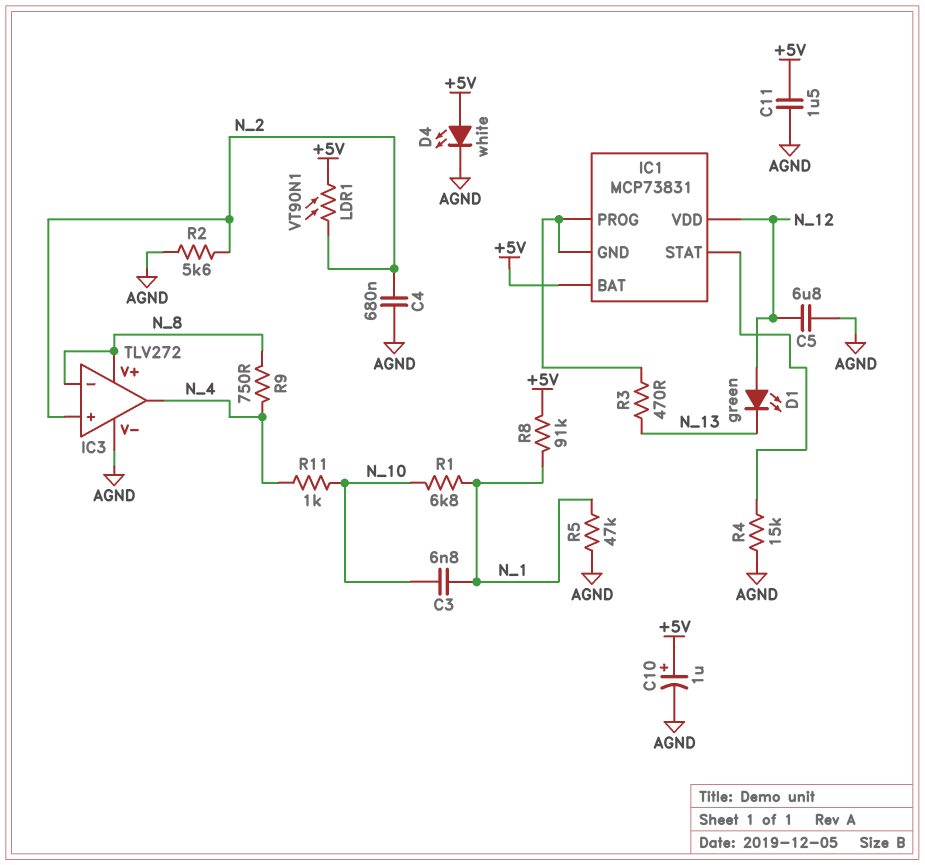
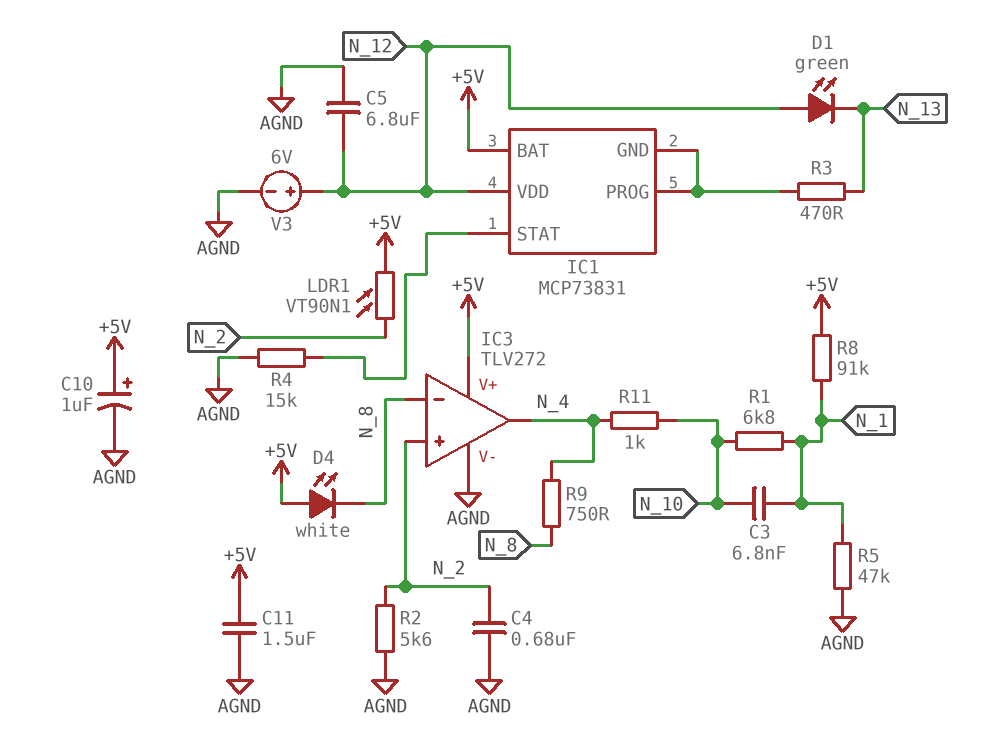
D4: LED white (A +5V, K AGND) -> LED white (A +5V, K N_8)
IC3 pin V+: N_8 -> +5V
V3: none -> 6V (plus N_12, minus AGND)

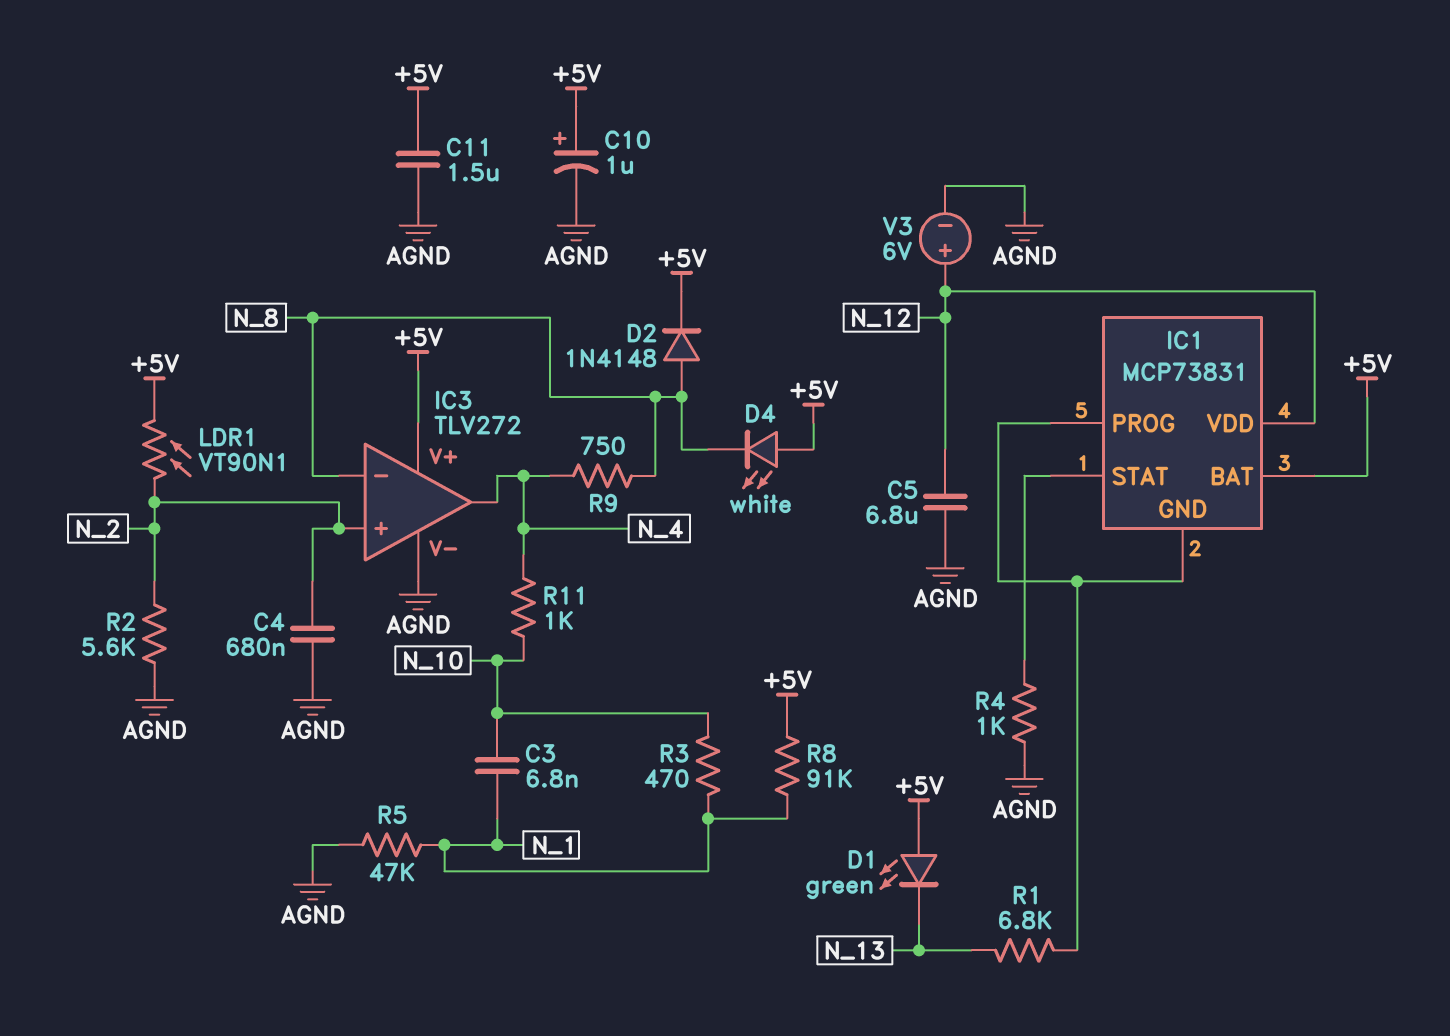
D1: LED green (A N_12, K N_13) -> LED green (A +5V, K N_13)
D2: none -> diode 1N4148 (A N_8, K +5V)
R1: 6.8k (N_1, N_10) -> 6.8k (IC1/GND, N_13)
R3: 470 (IC1/GND, N_13) -> 470 (N_1, N_10)
R4: 15k (AGND, IC1/STAT) -> 1k (AGND, IC1/STAT)

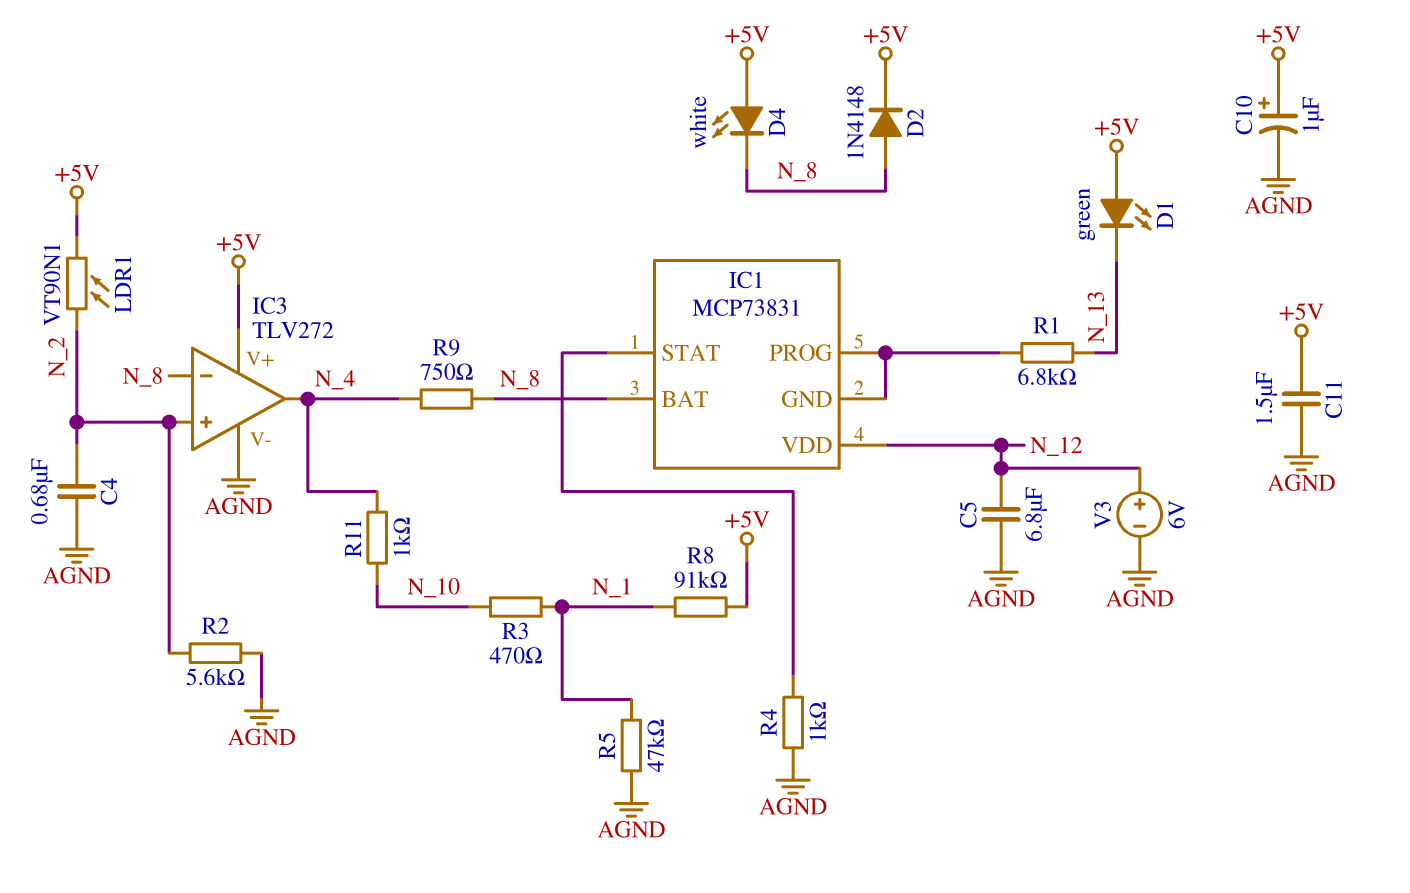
C3: 6.8nF (N_1, N_10) -> none
IC1 pin BAT: +5V -> N_8

